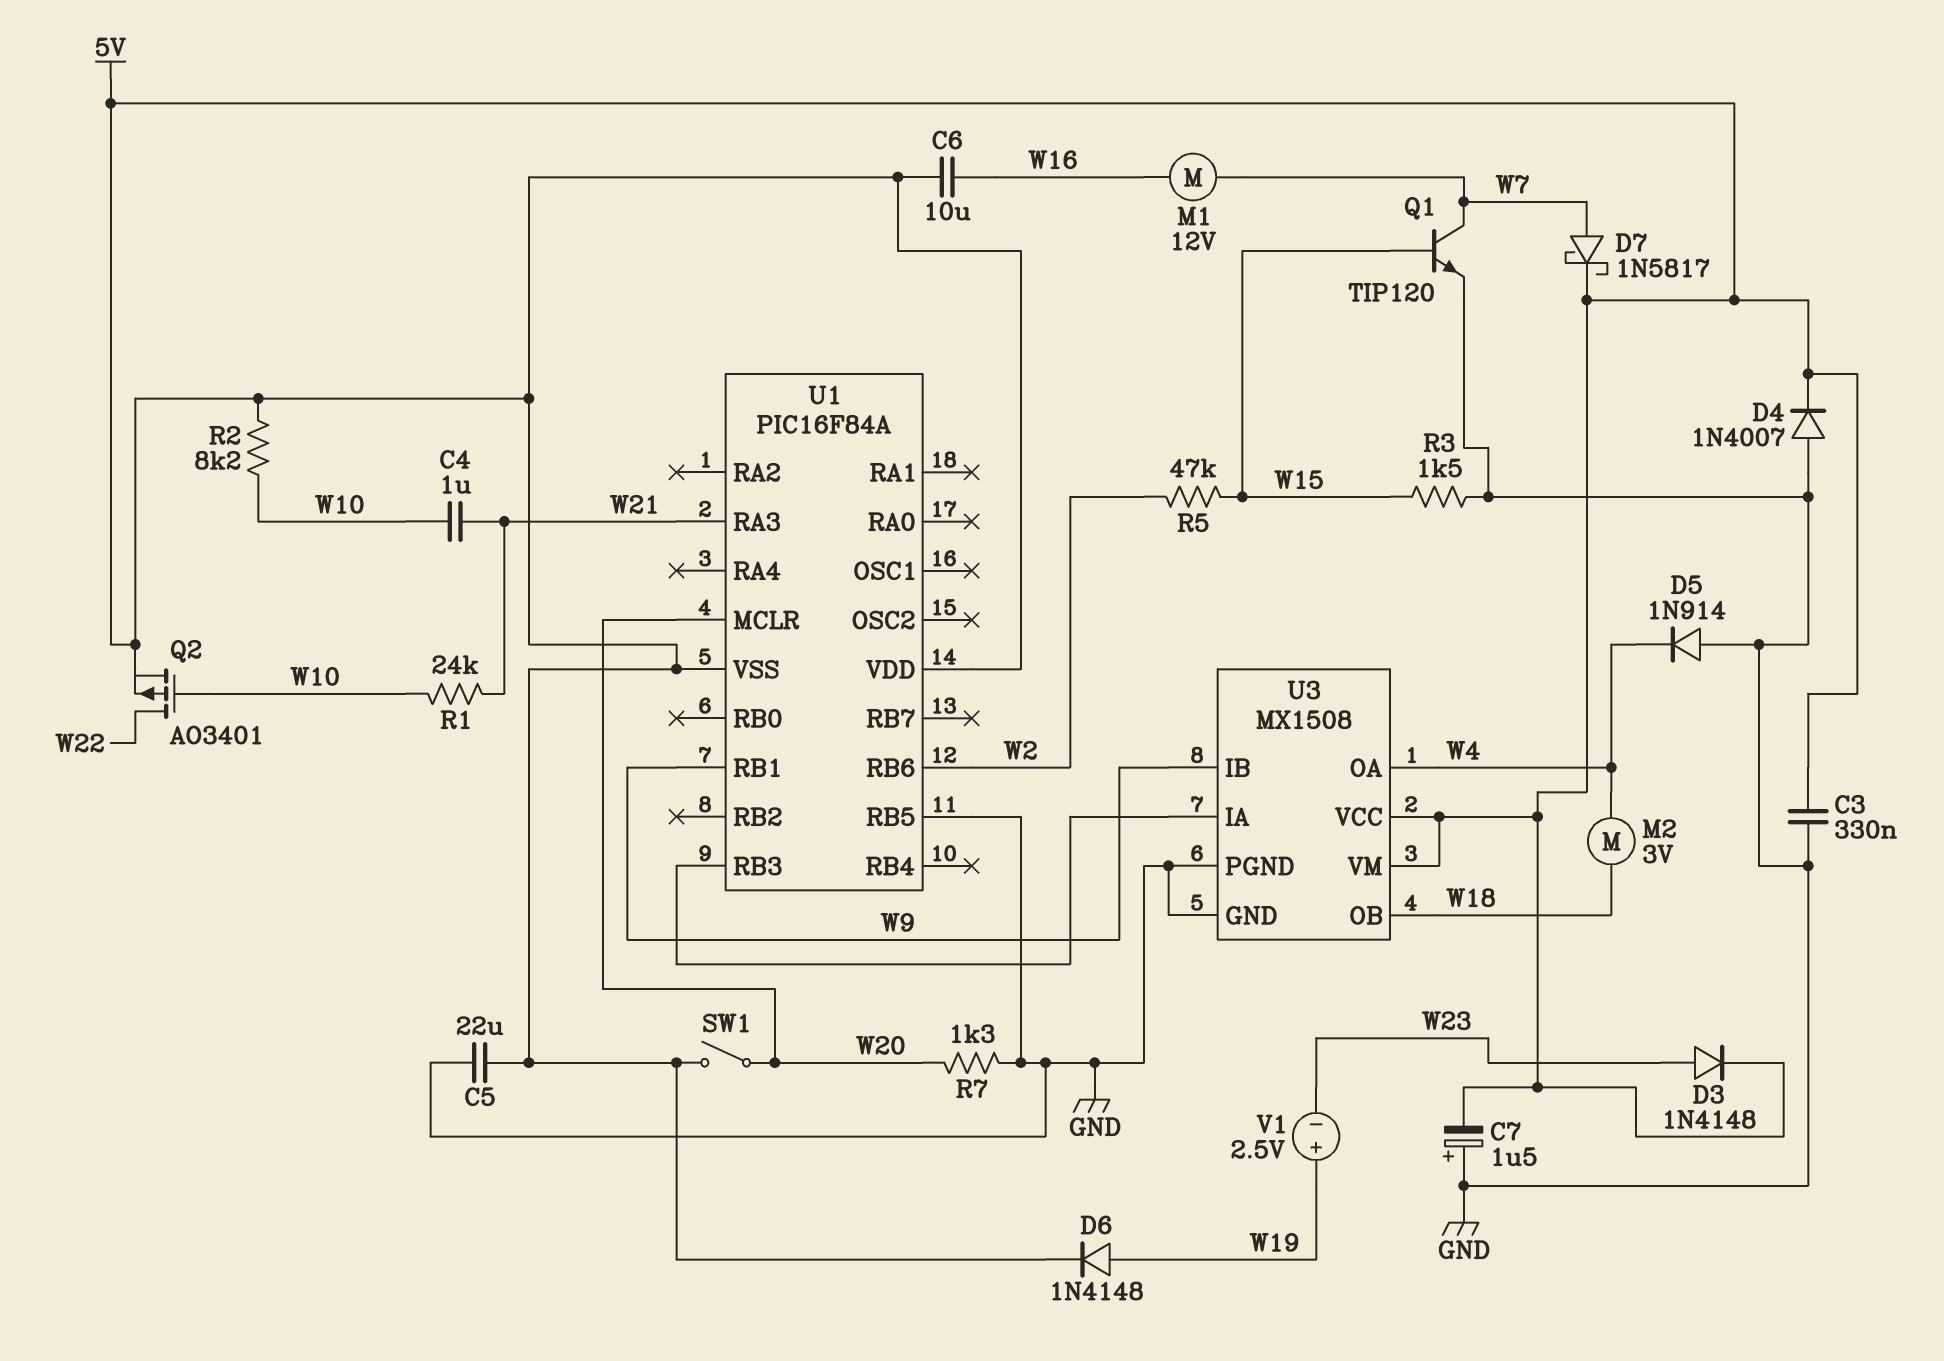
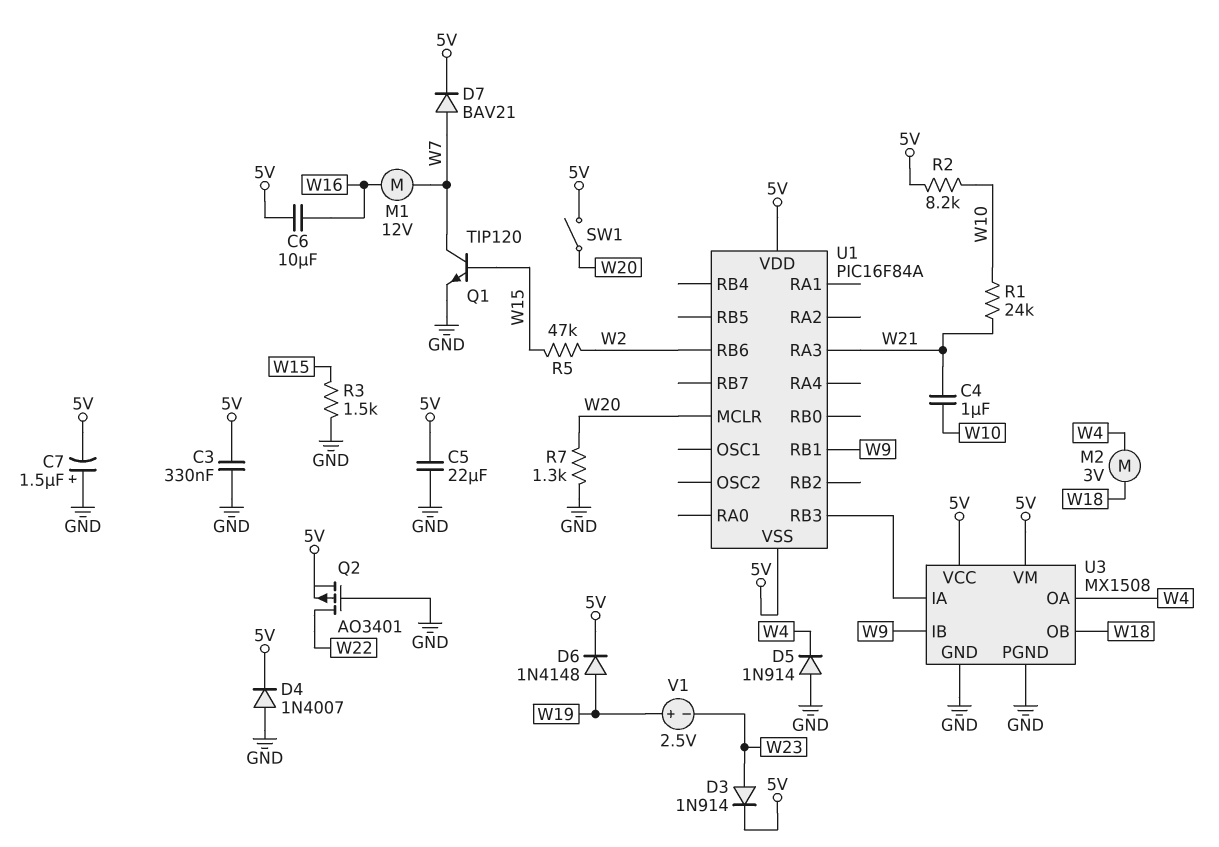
D3: diode 1N4148 (A W23, K 5V) -> diode 1N914 (A W23, K 5V)
D7: schottky 1N5817 (A W7, K 5V) -> diode BAV21 (A W7, K 5V)
Q2: PMOS AO3401 (G W10, D W22, S 5V) -> PMOS AO3401 (G GND, D W22, S 5V)
U1 pin RB5: GND -> none

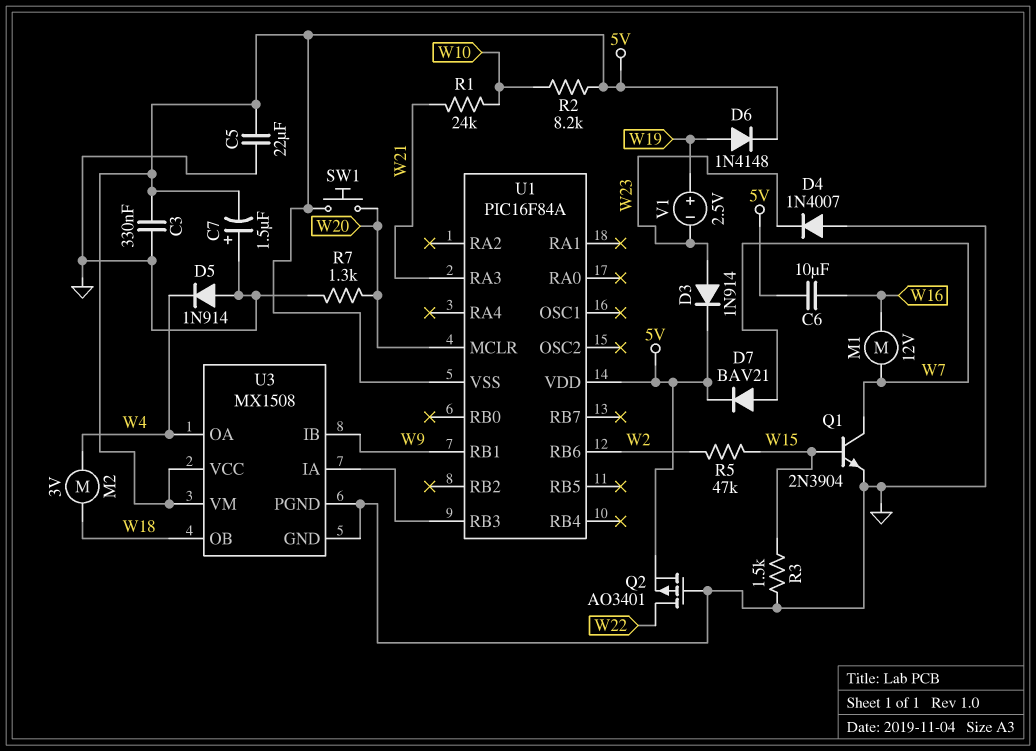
C4: 1uF (W10, W21) -> none
D4: diode 1N4007 (A GND, K 5V) -> diode 1N4007 (A GND, K W23)
Q1: NPN TIP120 (B W15, C W7, E GND) -> NPN 2N3904 (B W15, C W7, E GND)
SW1: switch (5V, W20) -> button (5V, W20)

